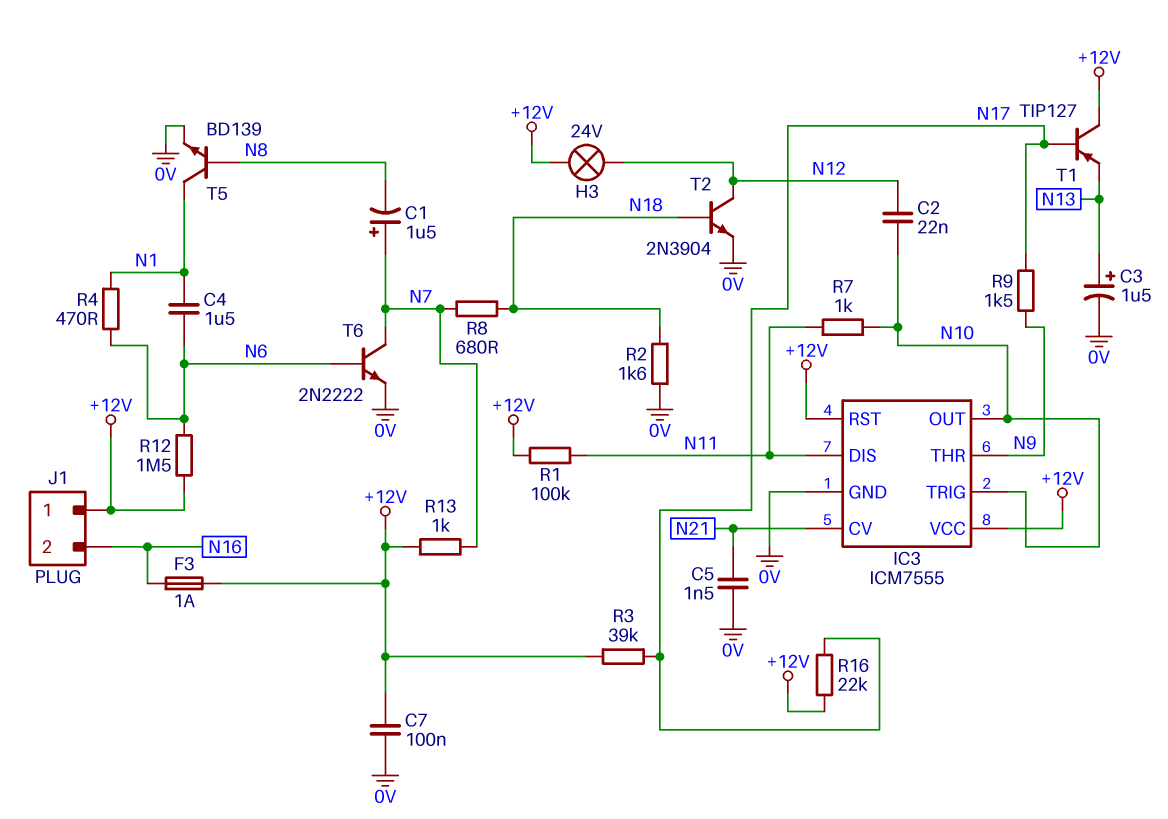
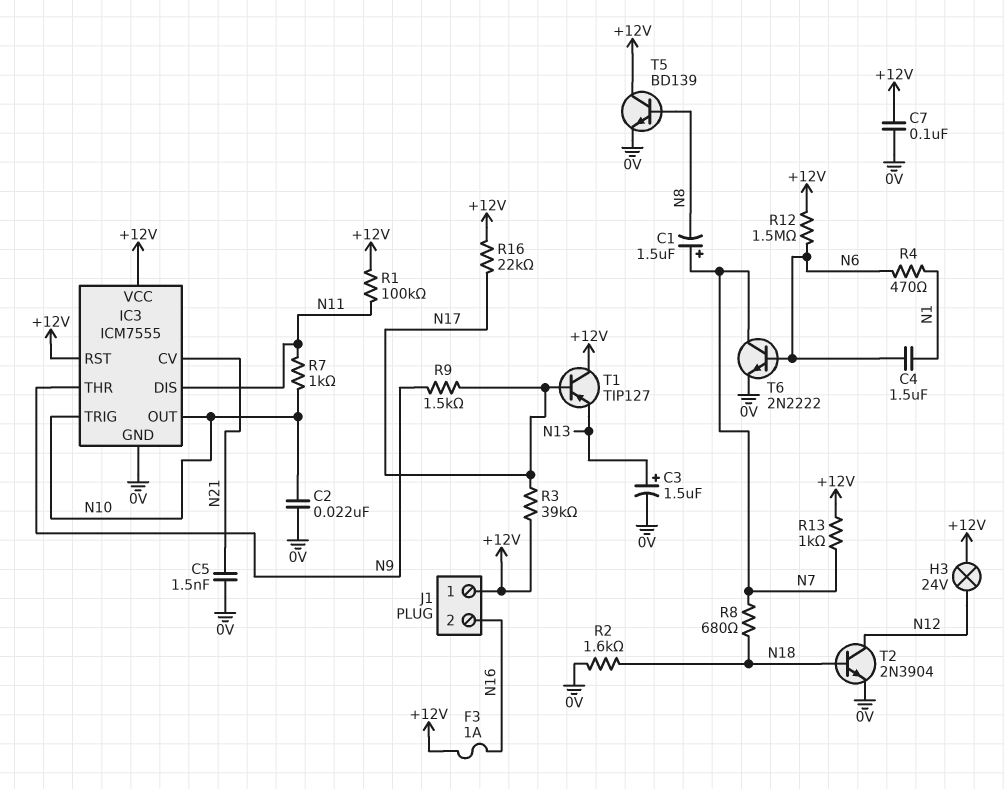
C2: 22nF (N10, N12) -> 22nF (0V, N10)
T5: NPN BD139 (B N8, C N1, E 0V) -> NPN BD139 (B N8, C +12V, E 0V)

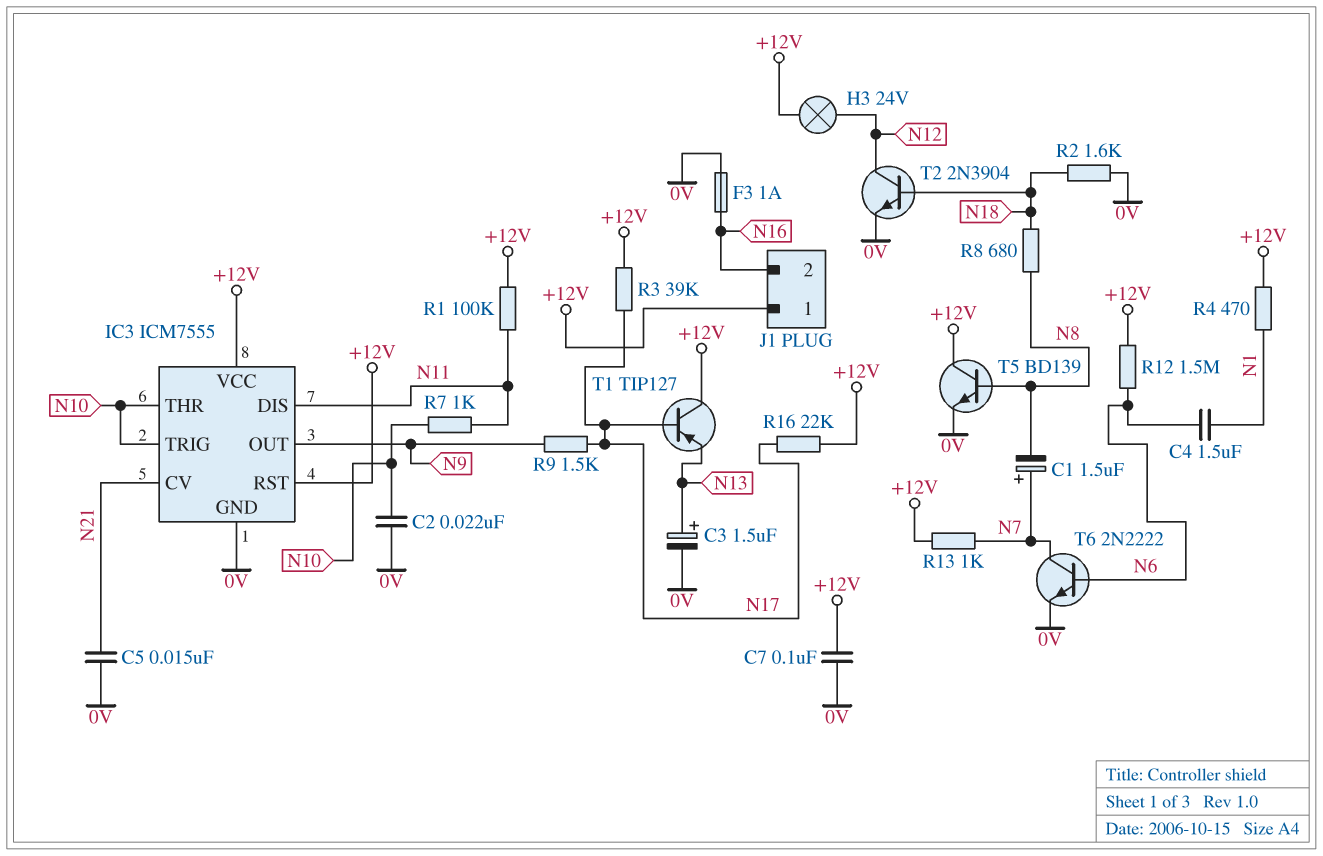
C5: 1.5nF (0V, N21) -> 15nF (0V, N21)
F3: 1A (+12V, N16) -> 1A (0V, N16)
IC3 pin OUT: N10 -> N9
IC3 pin THR: N9 -> N10
R4: 470 (N1, N6) -> 470 (+12V, N1)
R8: 680 (N7, N18) -> 680 (N8, N18)

